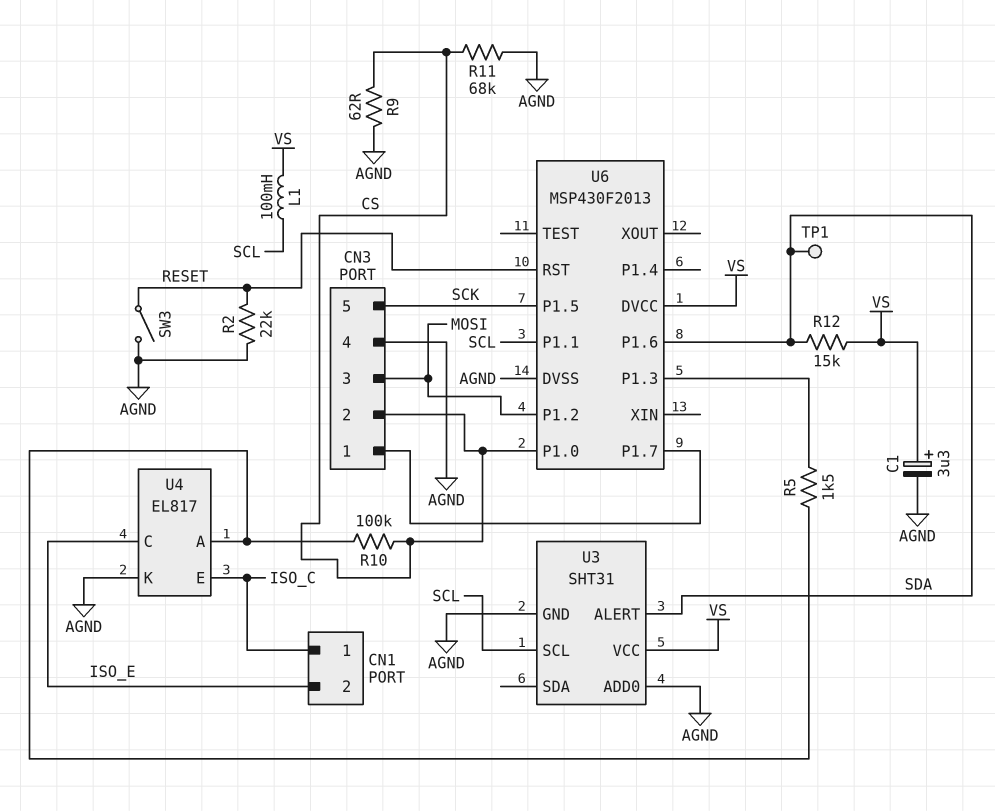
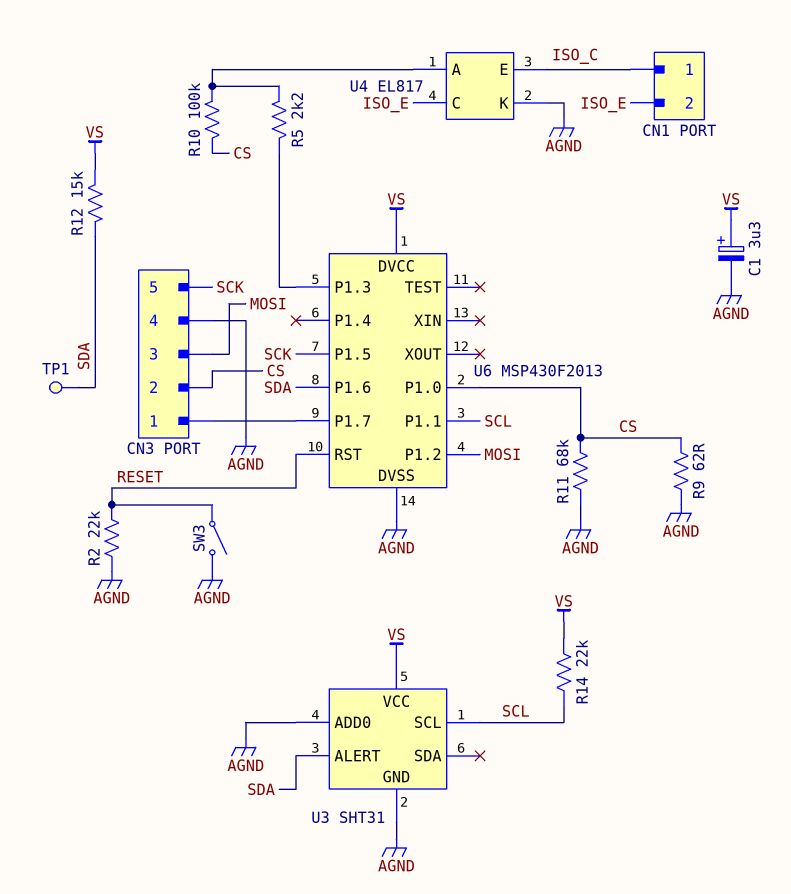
L1: 100mH (SCL, VS) -> none
R5: 1.5k (U4/A, U6/P1.3) -> 2.2k (U4/A, U6/P1.3)
R14: none -> 22k (SCL, VS)

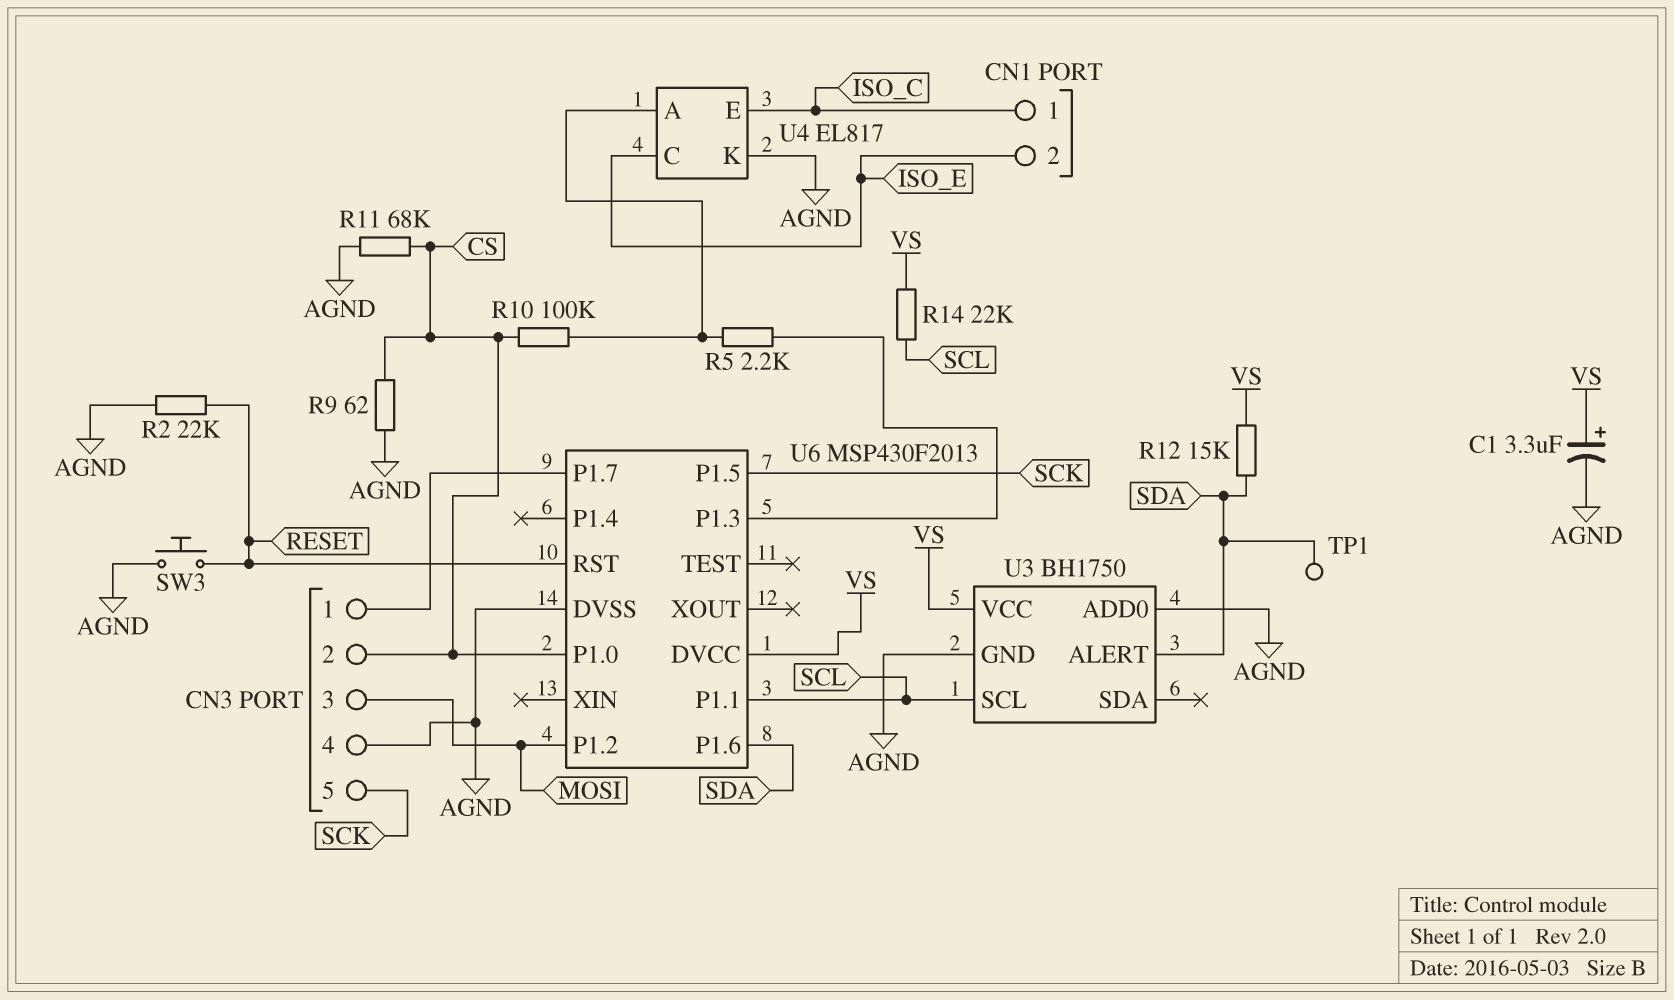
SW3: switch (AGND, RESET) -> button (AGND, RESET)
U3: SHT31 -> BH1750

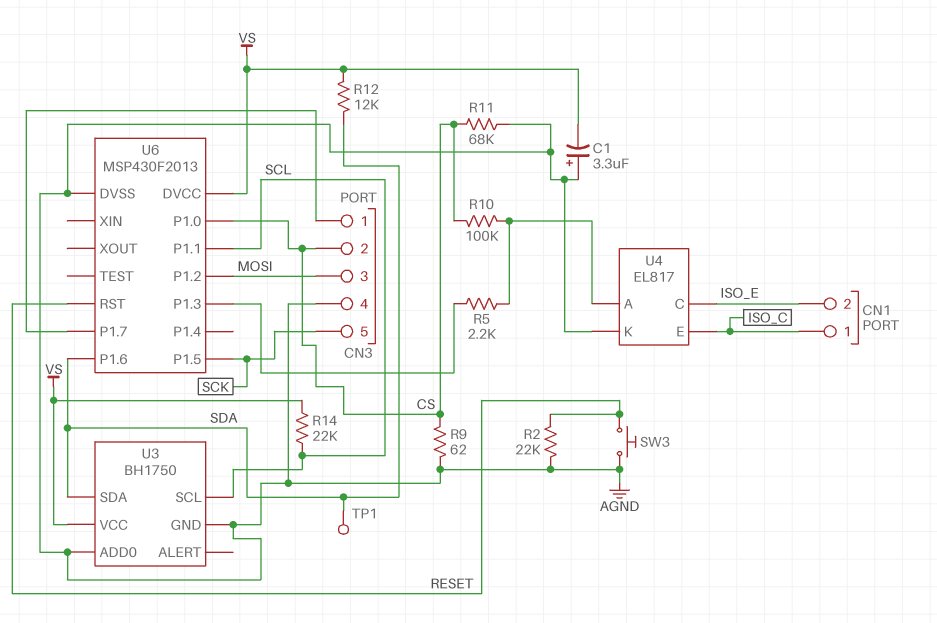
C1: 3.3uF (plus VS, minus AGND) -> 3.3uF (plus AGND, minus VS)
R12: 15k (SDA, VS) -> 12k (SDA, VS)
U3 pin ALERT: SDA -> none
U3 pin SDA: none -> SDA

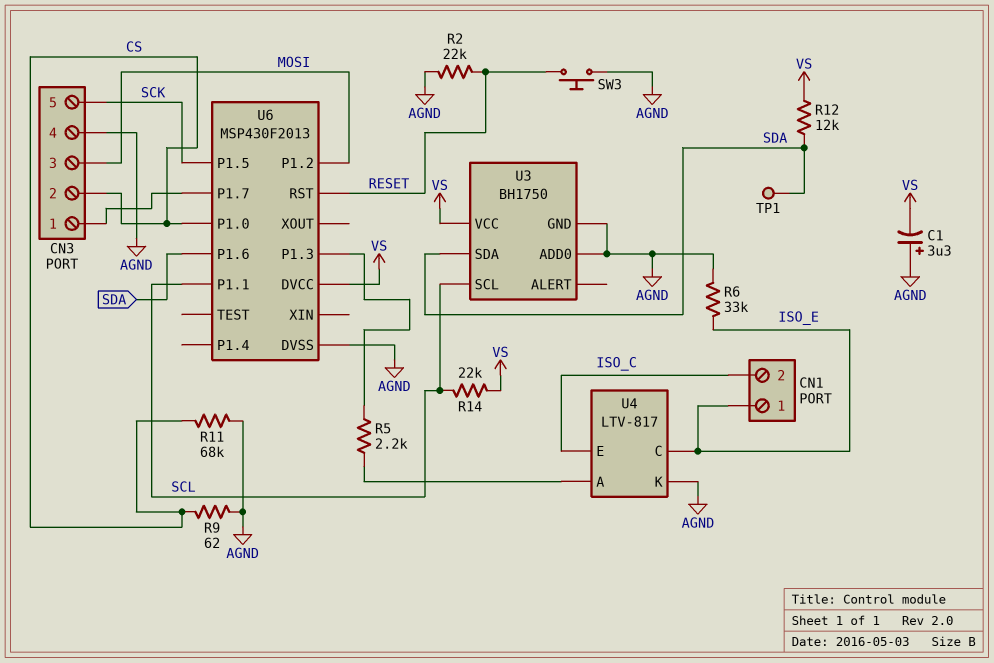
CN1 pin 1: ISO_C -> ISO_E
CN1 pin 2: ISO_E -> ISO_C
R6: none -> 33k (AGND, ISO_E)
R10: 100k (CS, U4/A) -> none
U4: EL817 -> LTV-817

